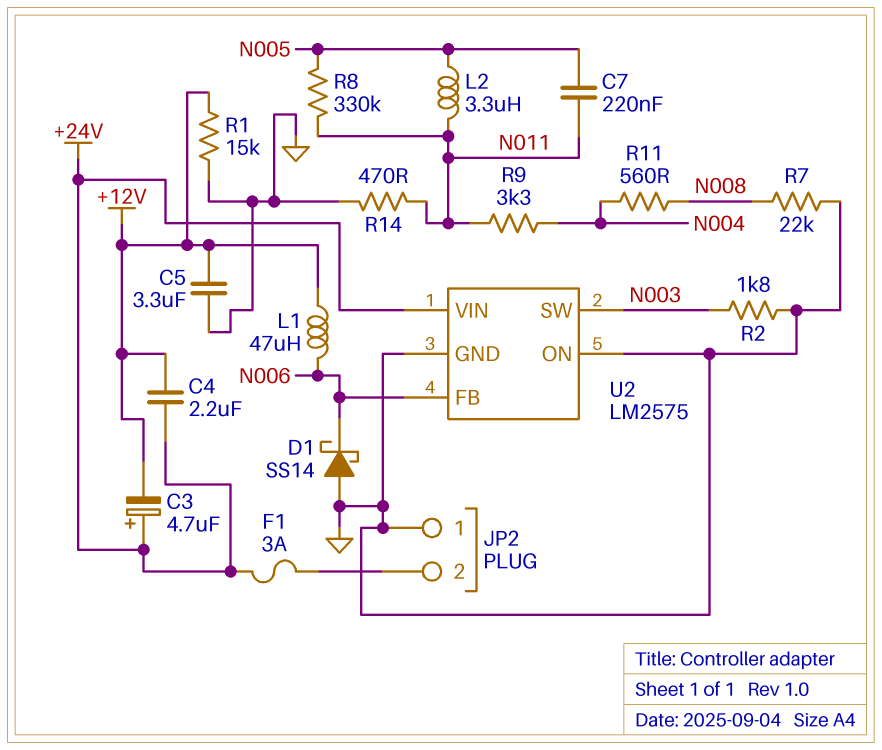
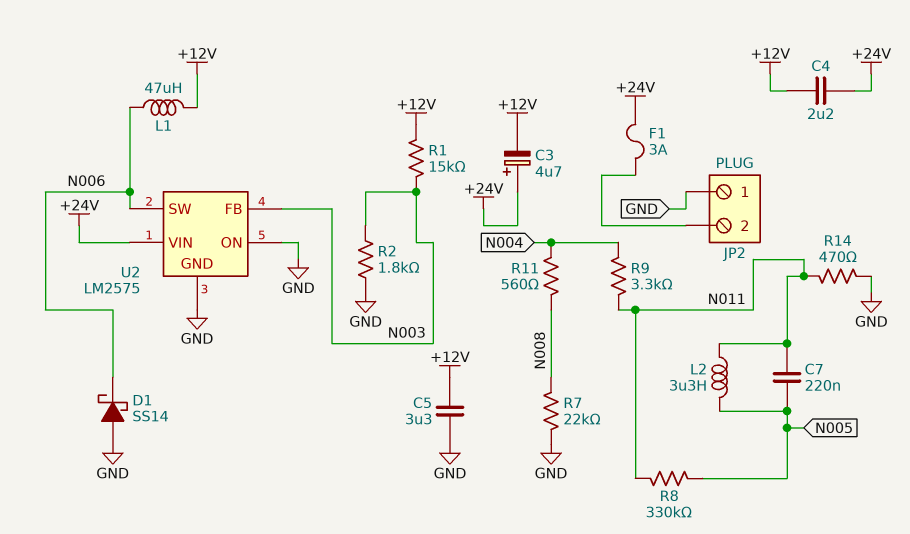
R1: 15k (+12V, GND) -> 15k (+12V, N003)
U2 pin FB: N006 -> N003
U2 pin SW: N003 -> N006

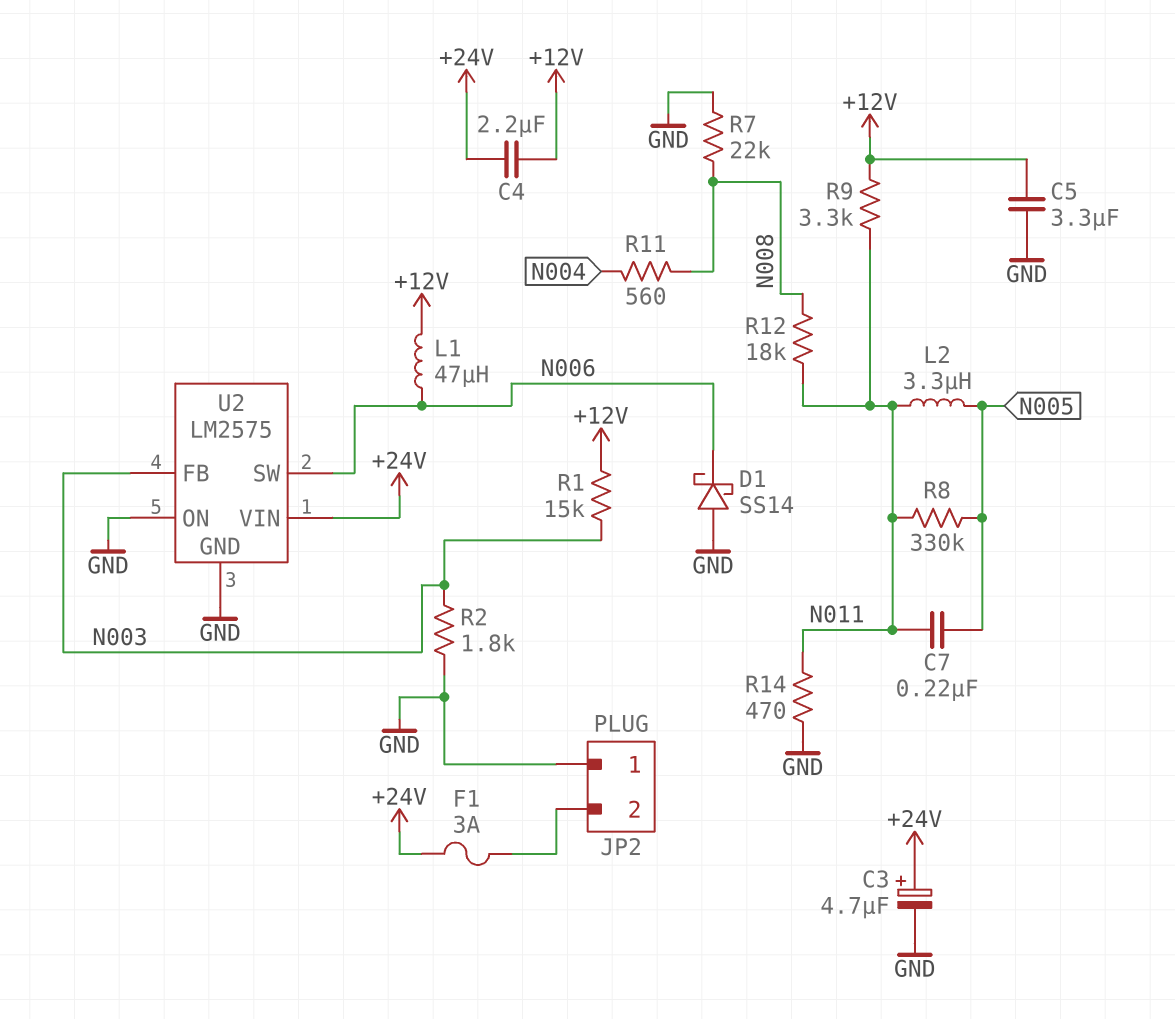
C3: 4.7uF (plus +24V, minus +12V) -> 4.7uF (plus +24V, minus GND)
R9: 3.3k (N004, N011) -> 3.3k (+12V, N011)
R12: none -> 18k (N008, N011)

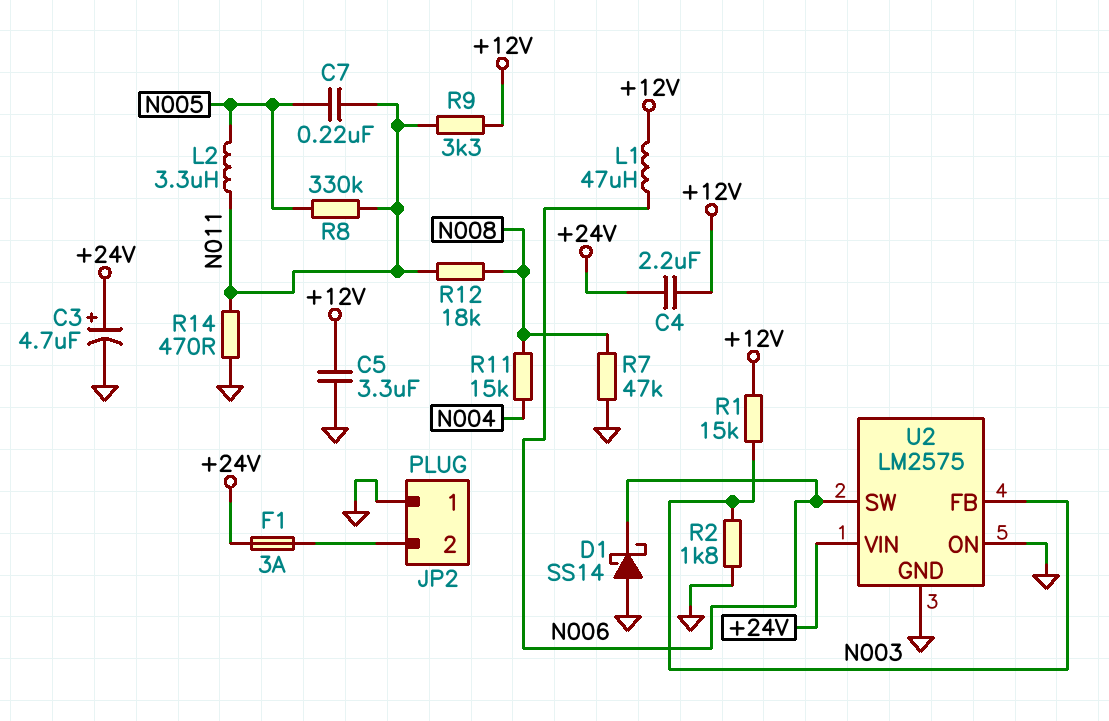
R7: 22k (GND, N008) -> 47k (GND, N008)
R11: 560 (N004, N008) -> 15k (N004, N008)

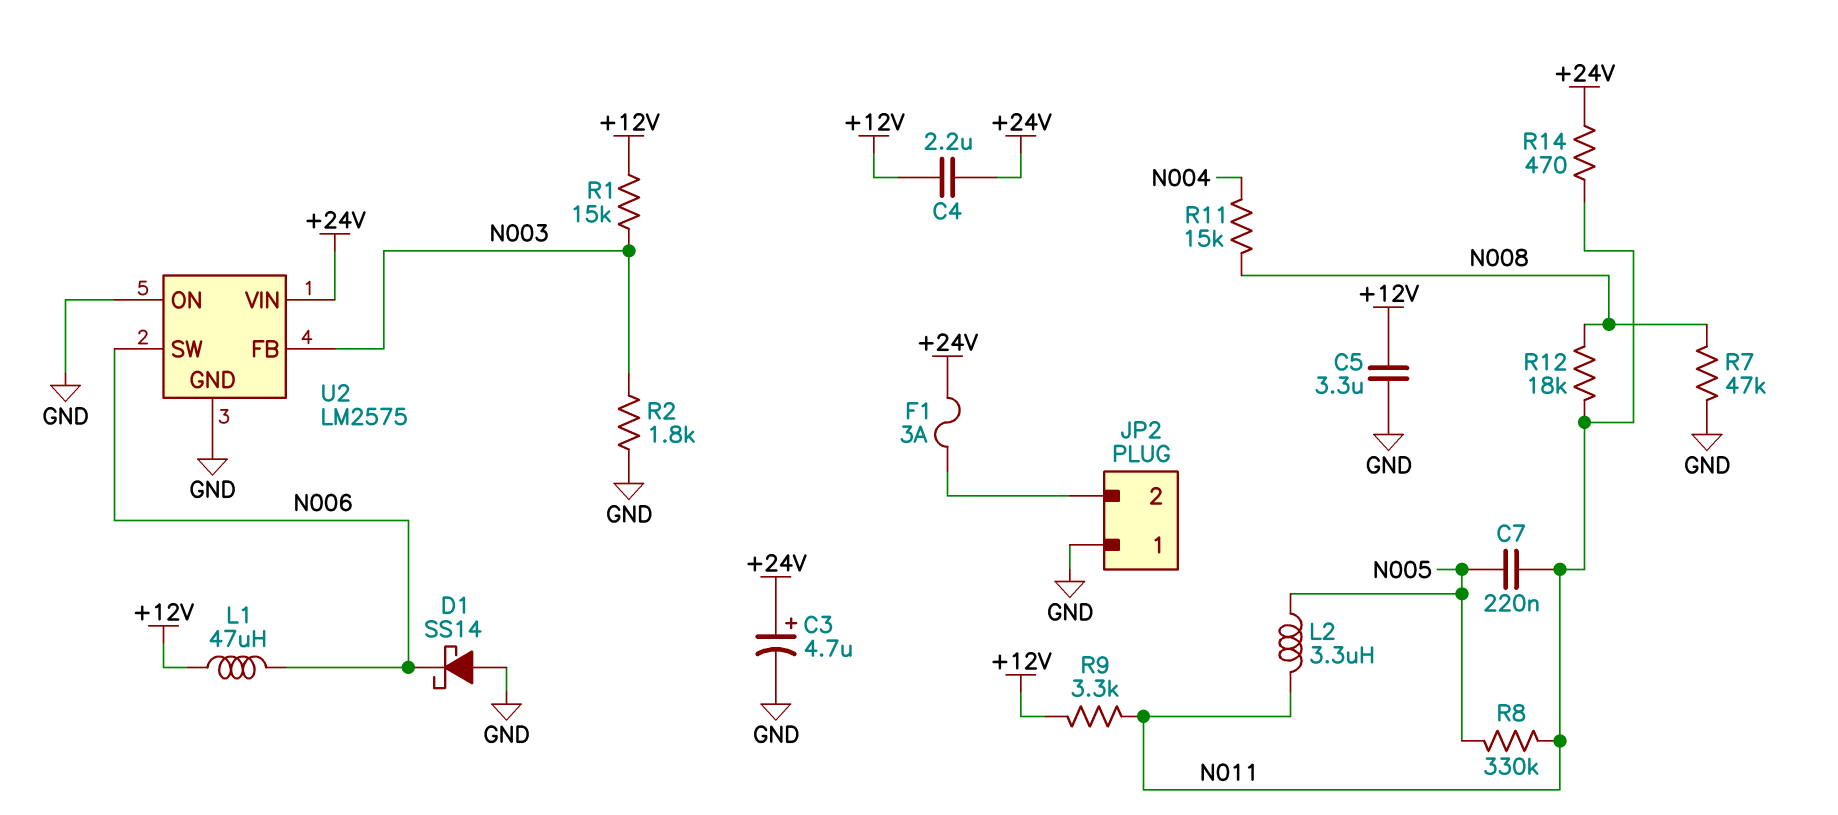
R14: 470 (GND, N011) -> 470 (+24V, N011)

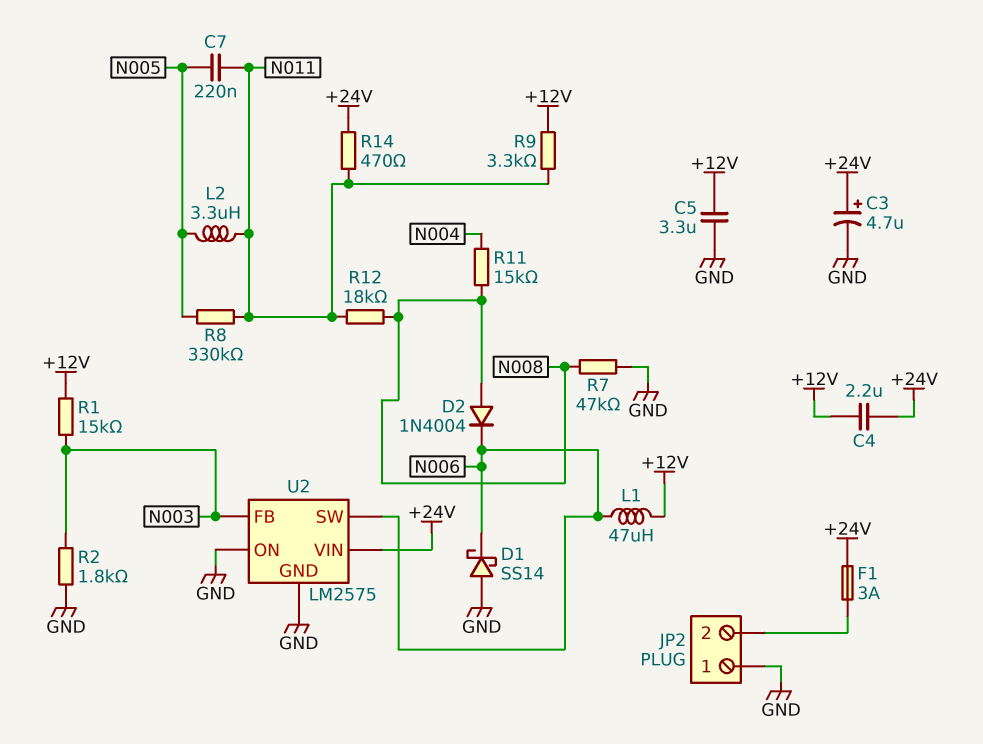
D2: none -> diode 1N4004 (A N008, K N006)

